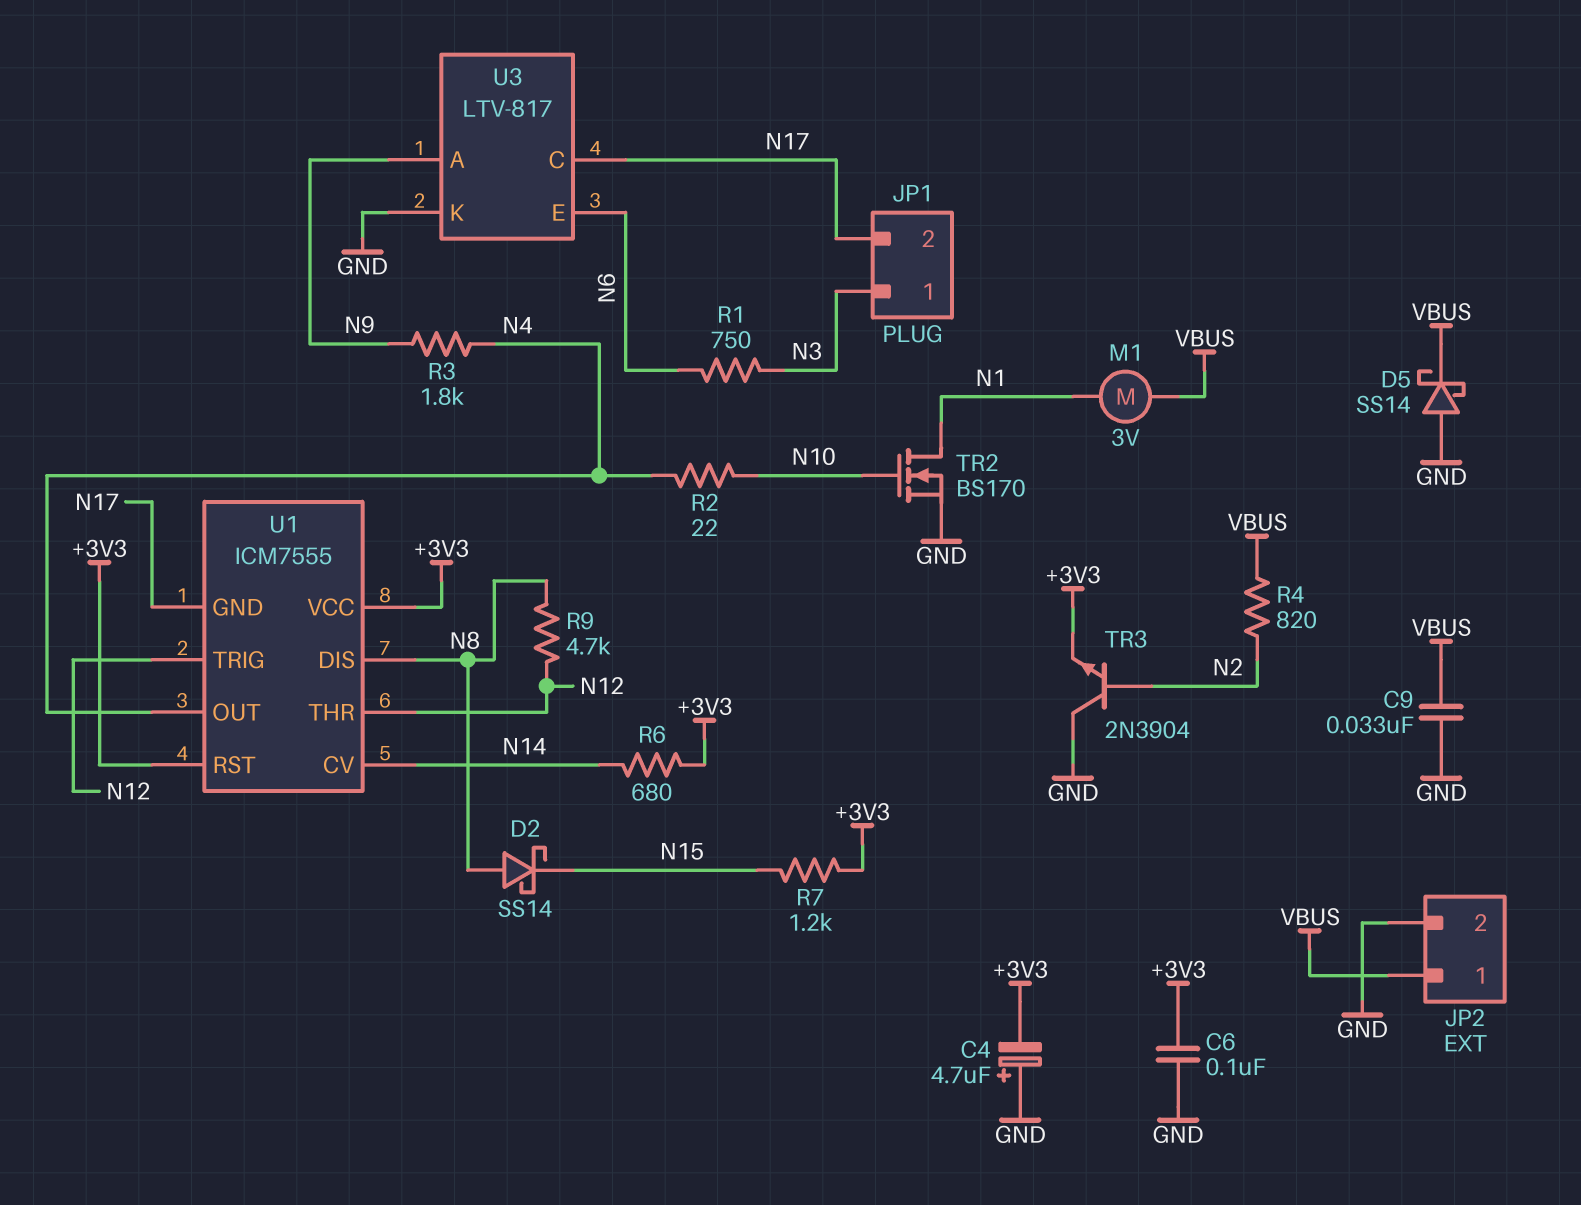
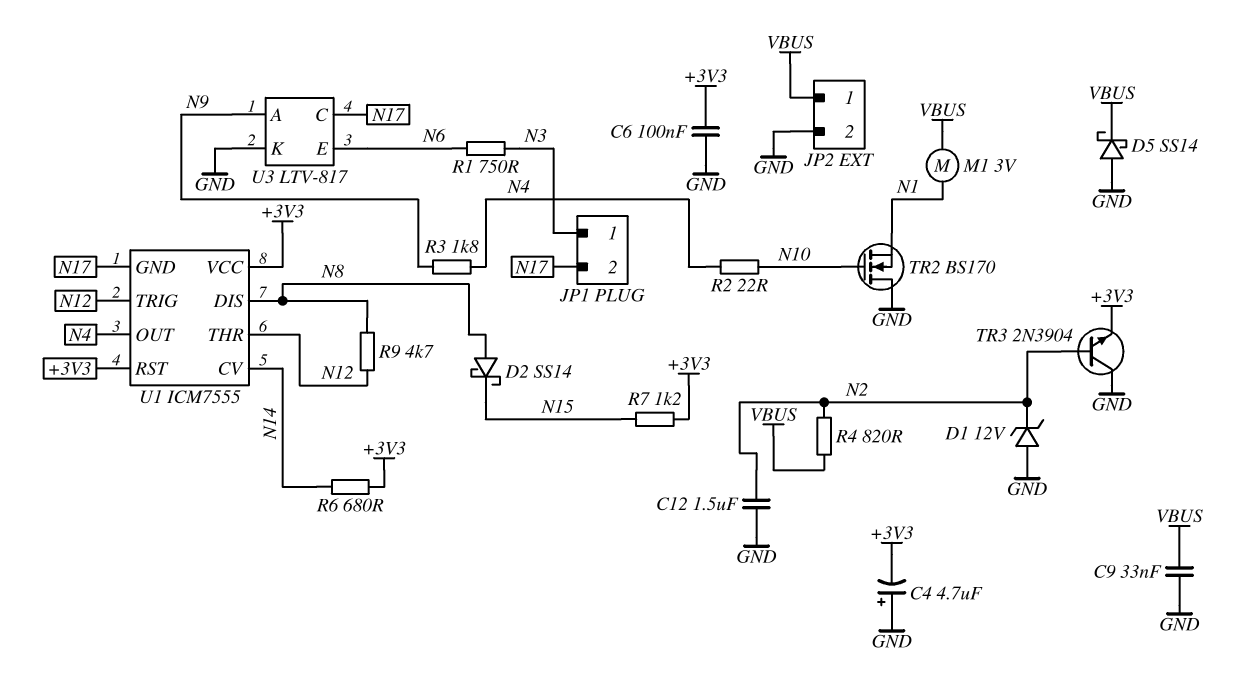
C12: none -> 1.5uF (GND, N2)
D1: none -> zener 12V (A GND, K N2)
TR2: NMOS BS170 (G N10, D N1, S GND) -> NMOS BS170 (G N10, D GND, S N1)

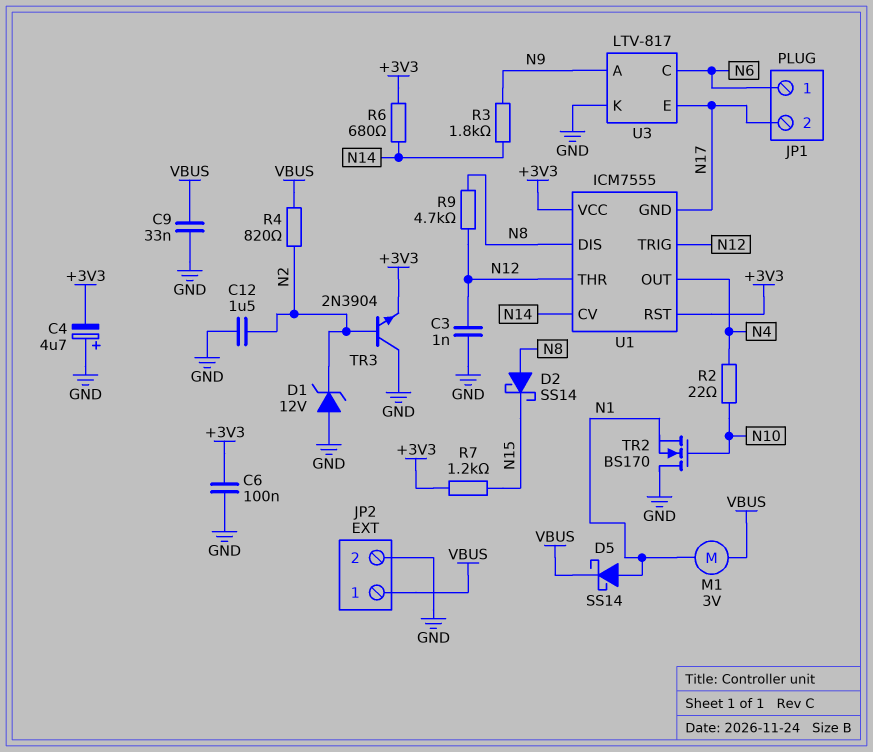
C3: none -> 1nF (GND, N12)
D5: schottky SS14 (A GND, K VBUS) -> schottky SS14 (A N1, K VBUS)
JP1 pin 1: N3 -> N6
R1: 750 (N3, N6) -> none
R3: 1.8k (N4, N9) -> 1.8k (N9, N14)
U3 pin C: N17 -> N6
U3 pin E: N6 -> N17

